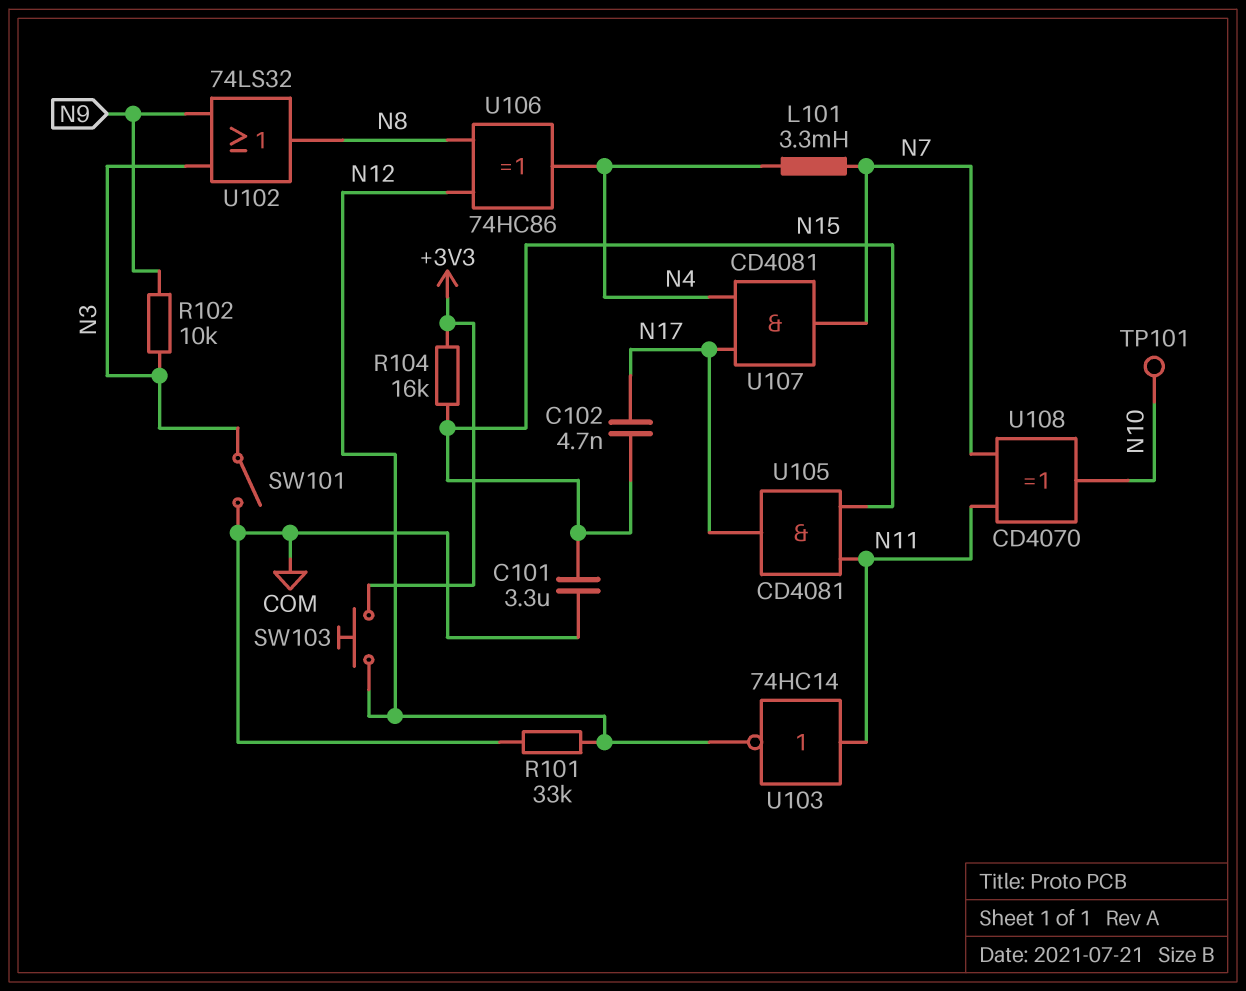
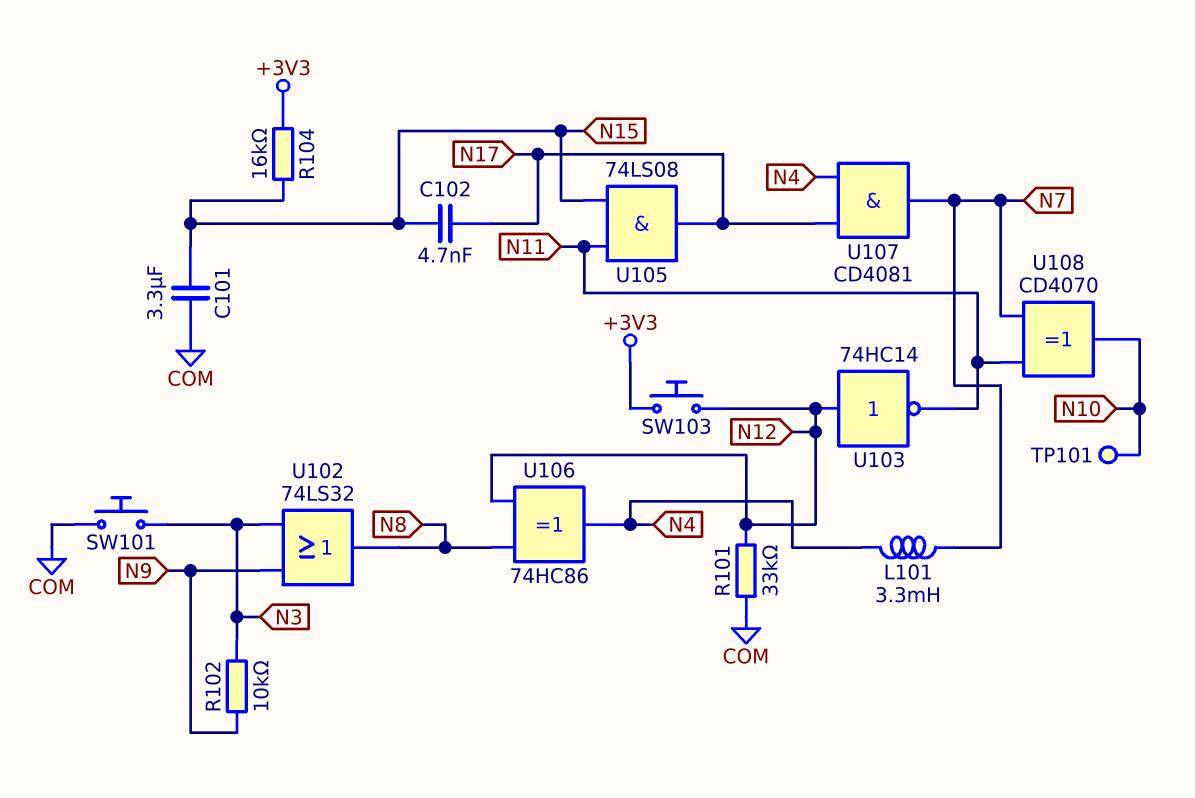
SW101: switch (COM, N3) -> button (COM, N3)
U103: NOT 74HC14 (in N11, out N12) -> NOT 74HC14 (in N12, out N11)
U105: AND CD4081 (in N11, in N15, out N17) -> AND 74LS08 (in N11, in N15, out N17)

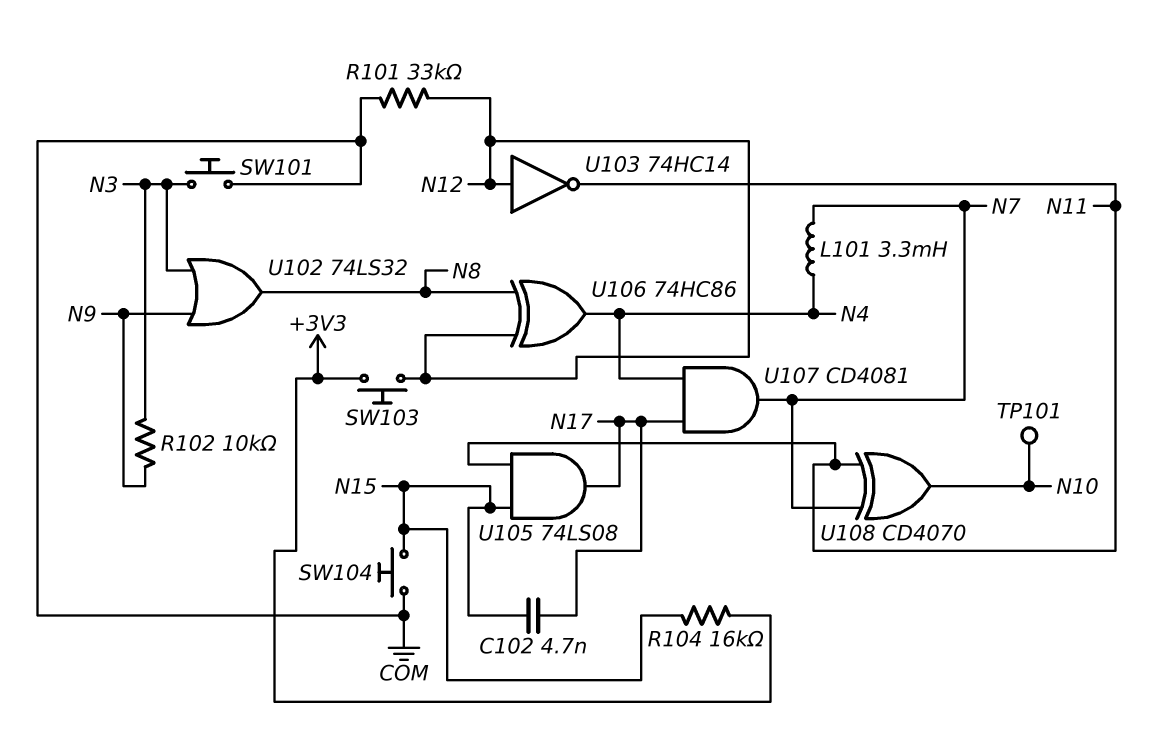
C101: 3.3uF (COM, N15) -> none
SW104: none -> button (COM, N15)

